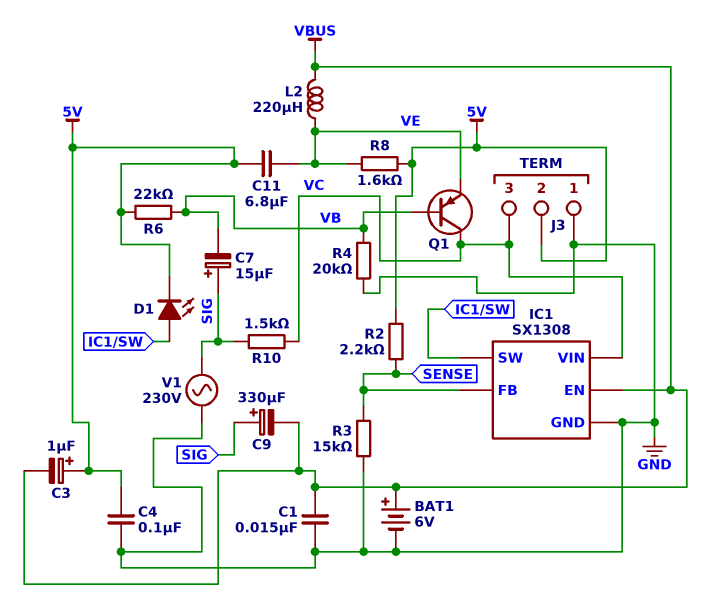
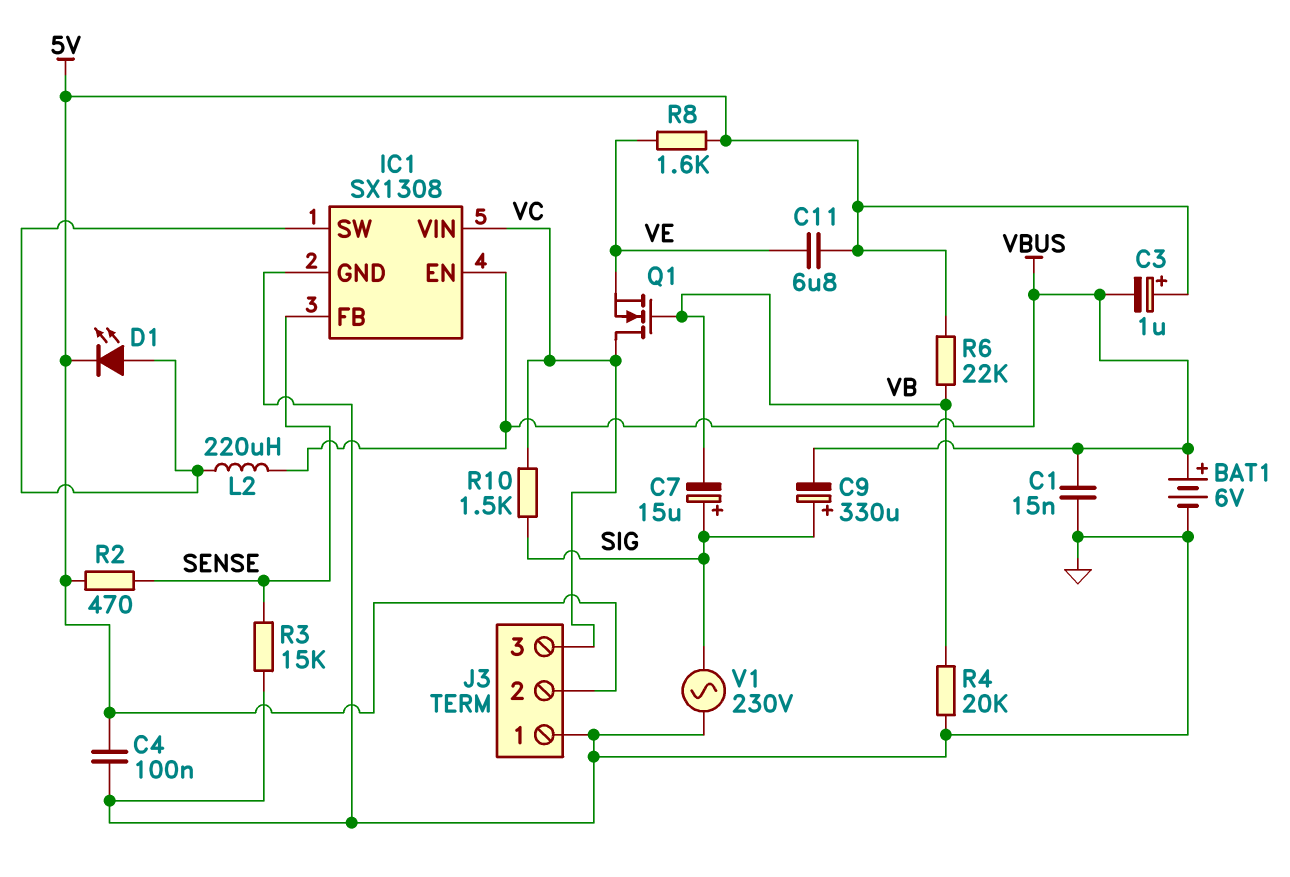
L2: 220uH (VBUS, VE) -> 220uH (IC1/SW, VBUS)
Q1: PNP (B VB, C VC, E VE) -> NMOS (G VB, D VC, S VE)
R2: 2.2k (5V, SENSE) -> 470 (5V, SENSE)

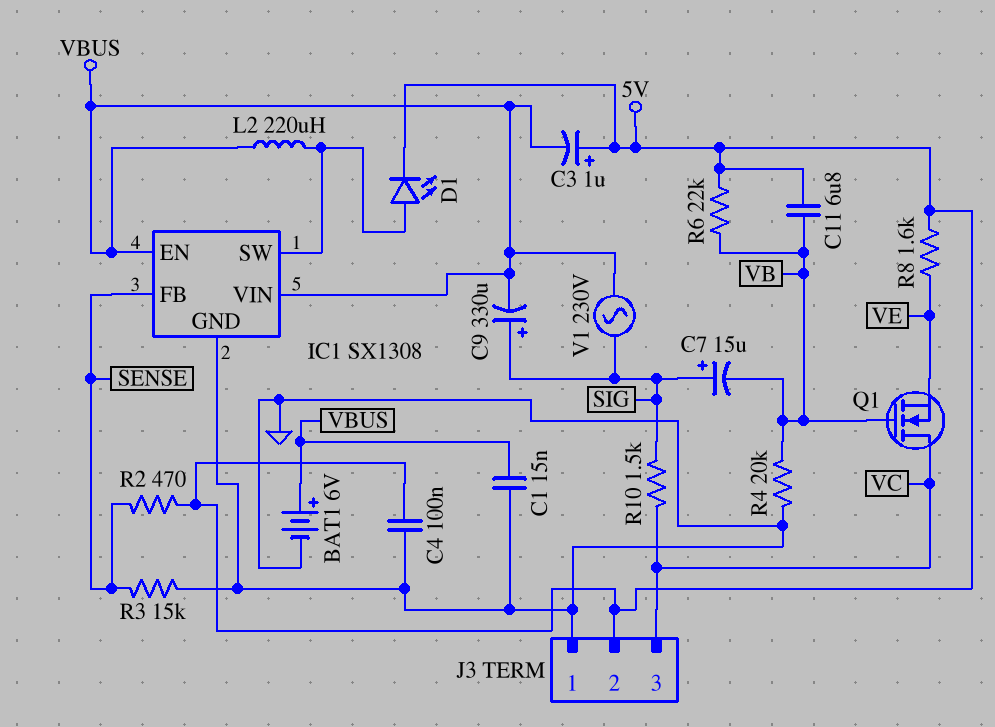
C11: 6.8uF (5V, VE) -> 6.8uF (5V, VB)
IC1 pin VIN: VC -> VBUS
V1: AC 230V (GND, SIG) -> AC 230V (SIG, VBUS)

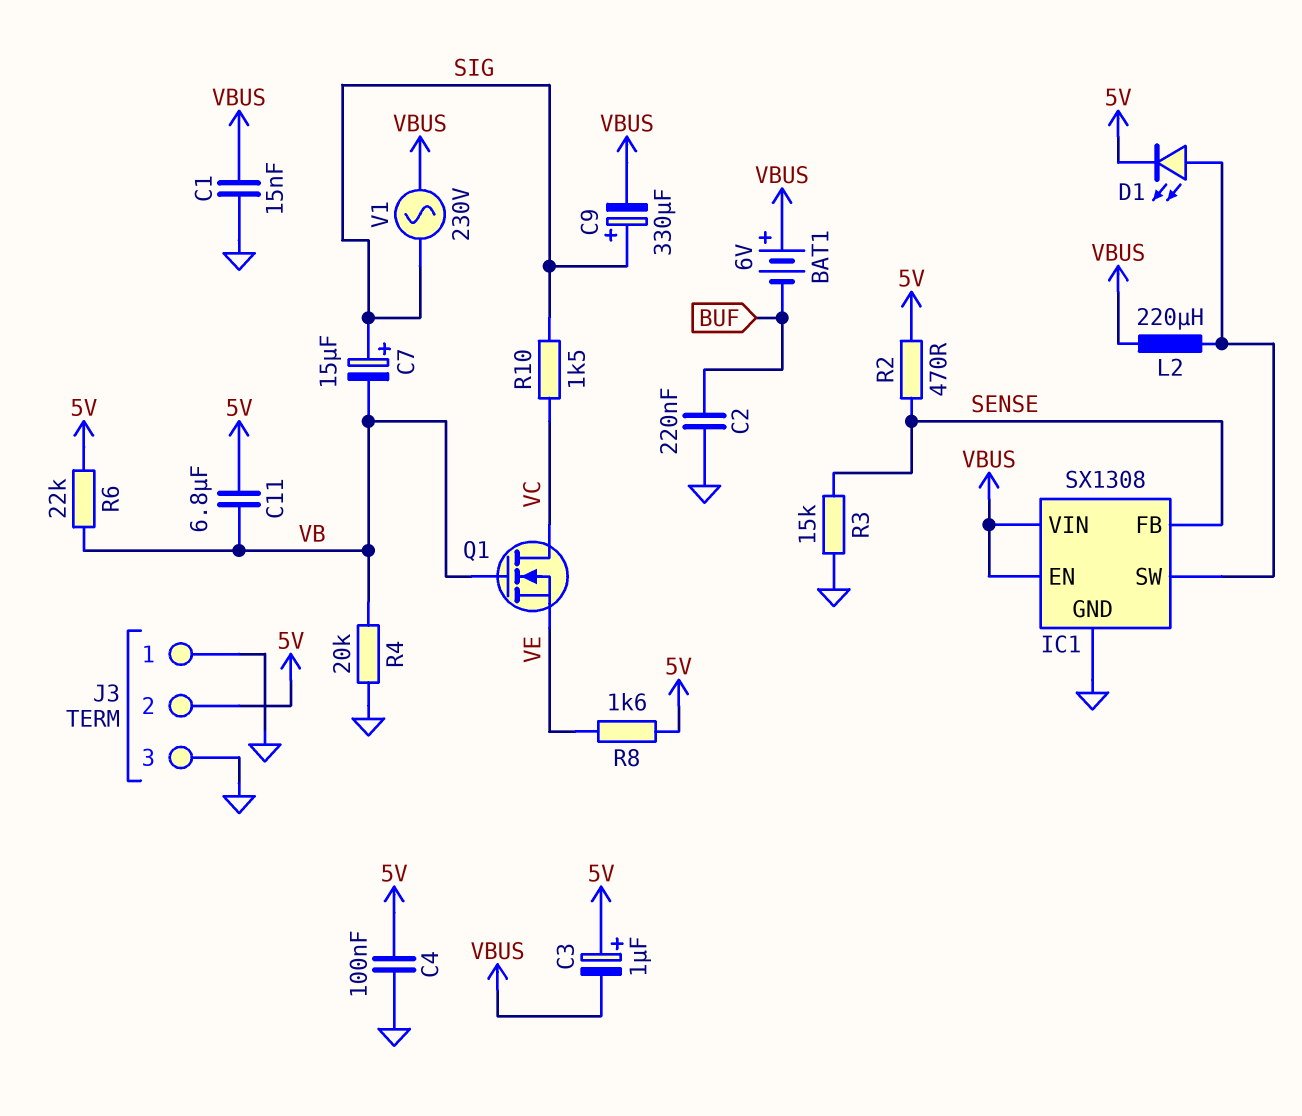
BAT1: 6V (plus VBUS, minus GND) -> 6V (plus VBUS, minus BUF)
C2: none -> 220nF (BUF, GND)
J3 pin 3: VC -> GND

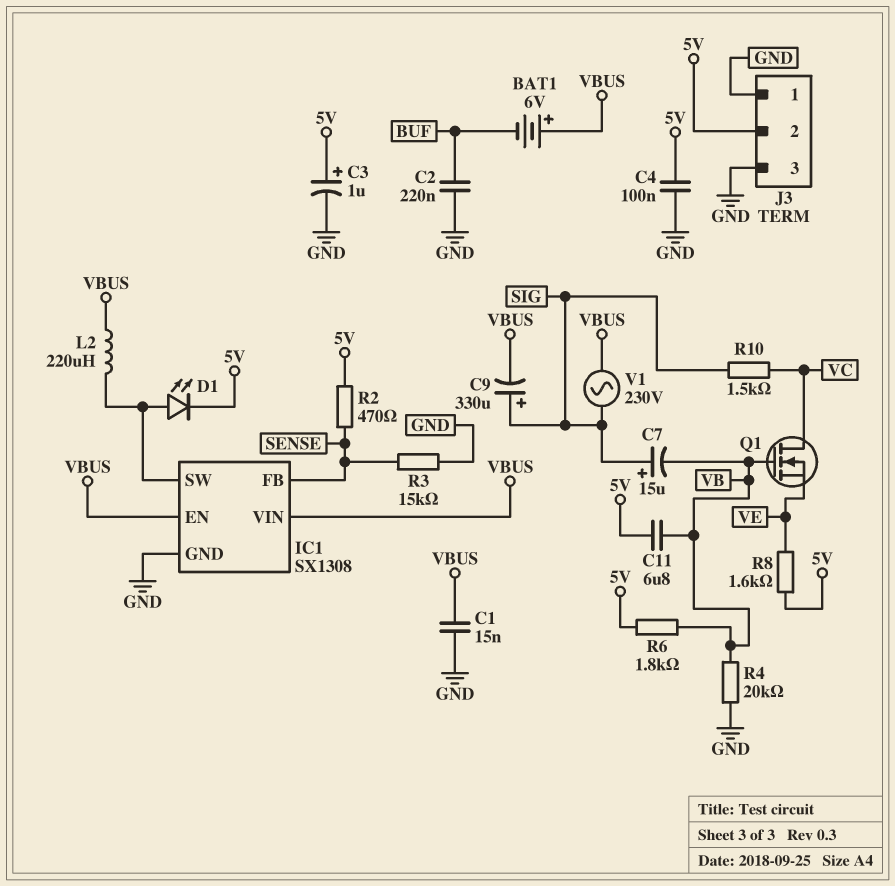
C3: 1uF (plus 5V, minus VBUS) -> 1uF (plus 5V, minus GND)
R6: 22k (5V, VB) -> 1.8k (5V, VB)

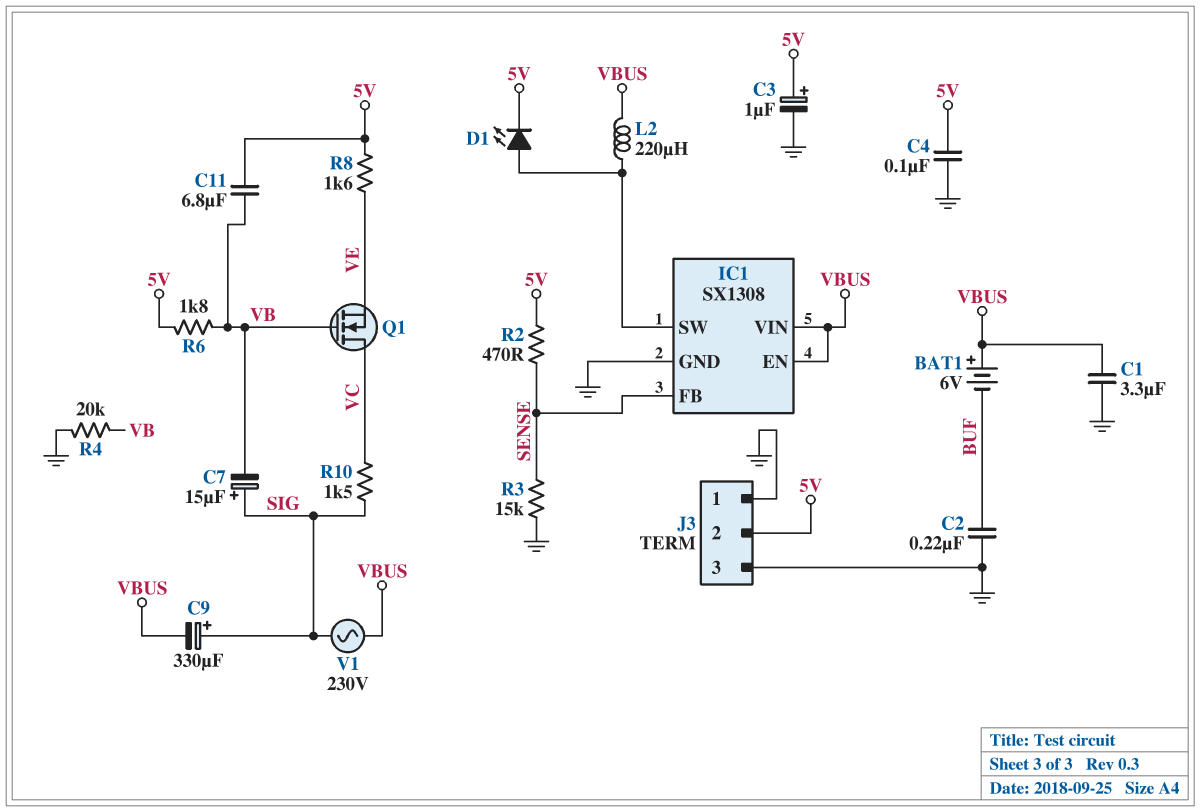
C1: 15nF (GND, VBUS) -> 3.3uF (GND, VBUS)

